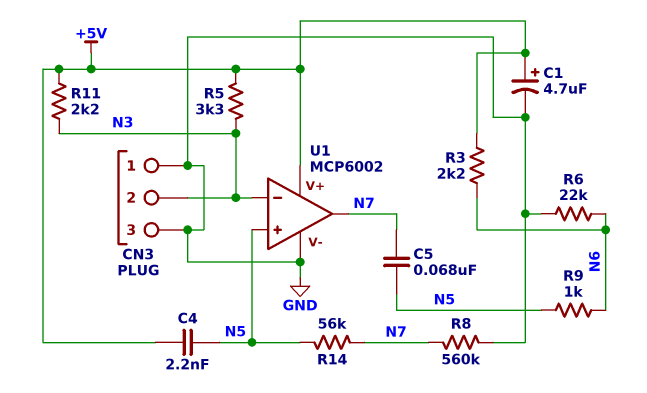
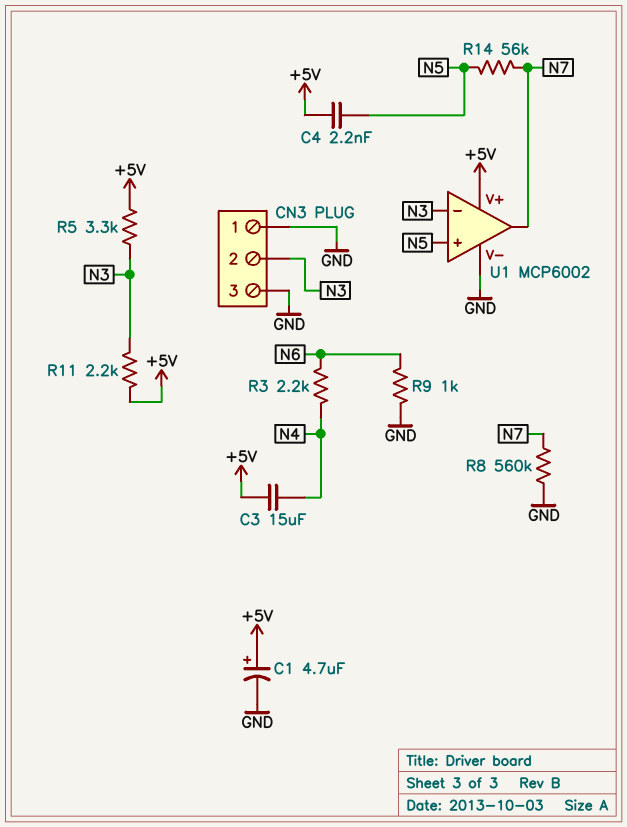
C3: none -> 15uF (+5V, N4)
C5: 68nF (N5, N7) -> none
R3: 2.2k (+5V, N6) -> 2.2k (N4, N6)
R6: 22k (GND, N6) -> none
R9: 1k (N5, N6) -> 1k (GND, N6)

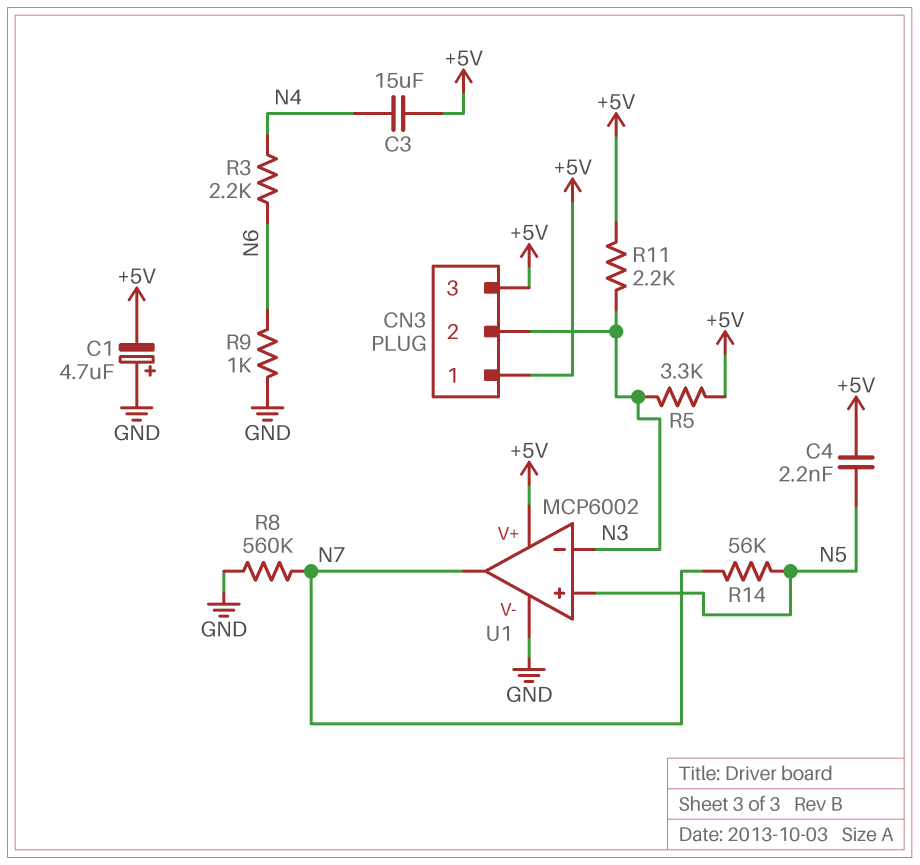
C1: 4.7uF (plus +5V, minus GND) -> 4.7uF (plus GND, minus +5V)
CN3 pin 1: GND -> +5V
CN3 pin 3: GND -> +5V

